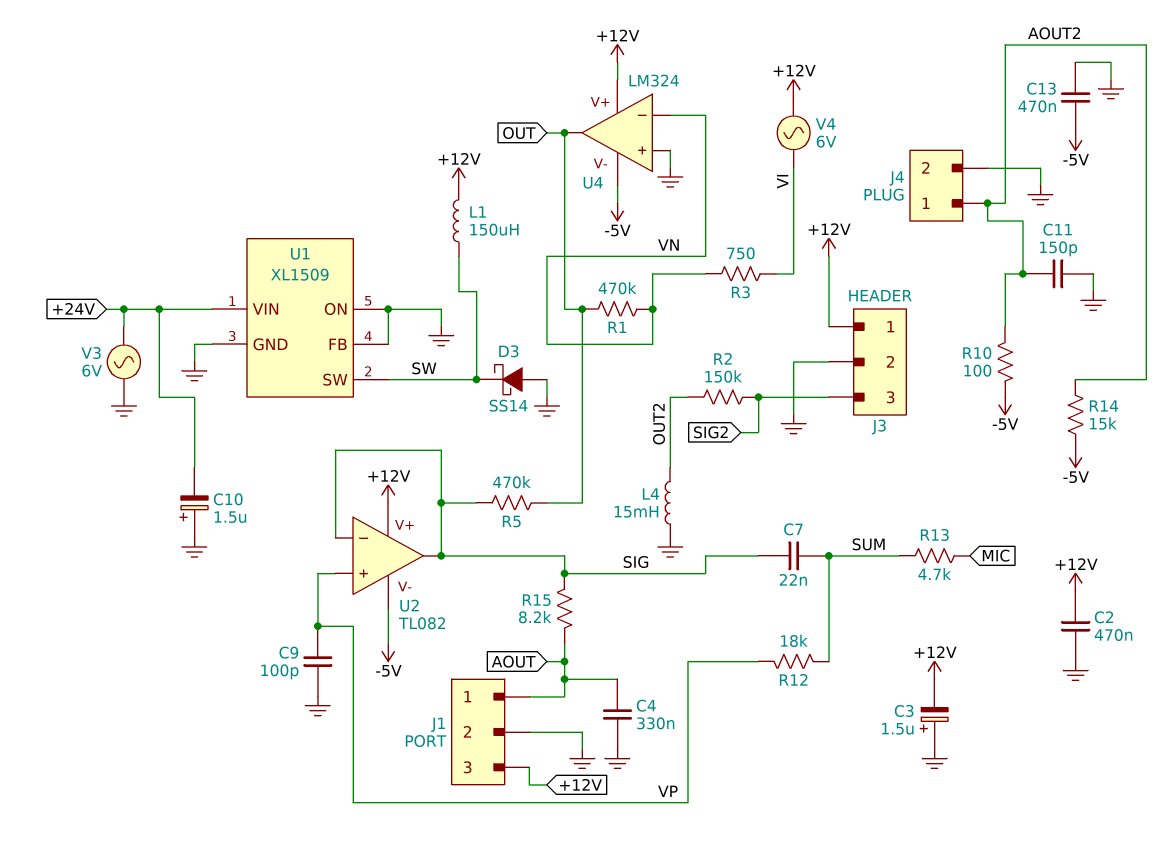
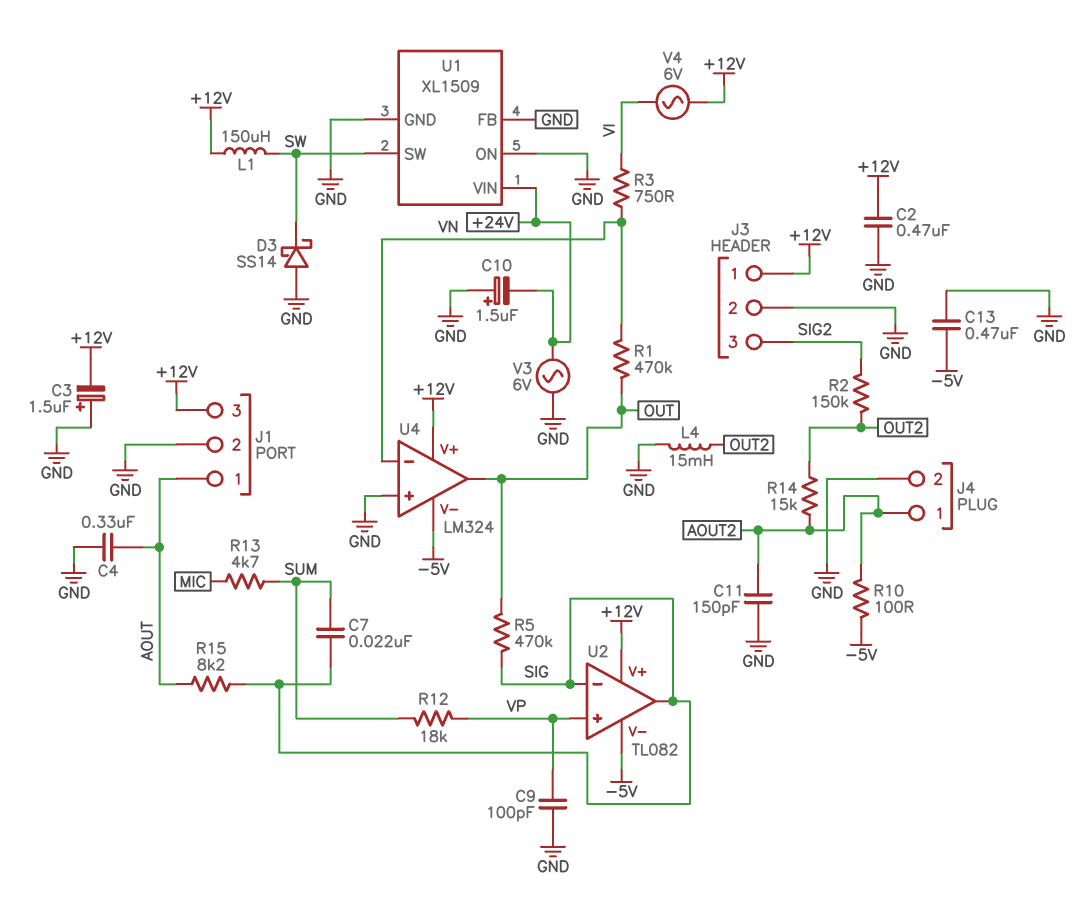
R14: 15k (-5V, AOUT2) -> 15k (AOUT2, OUT2)

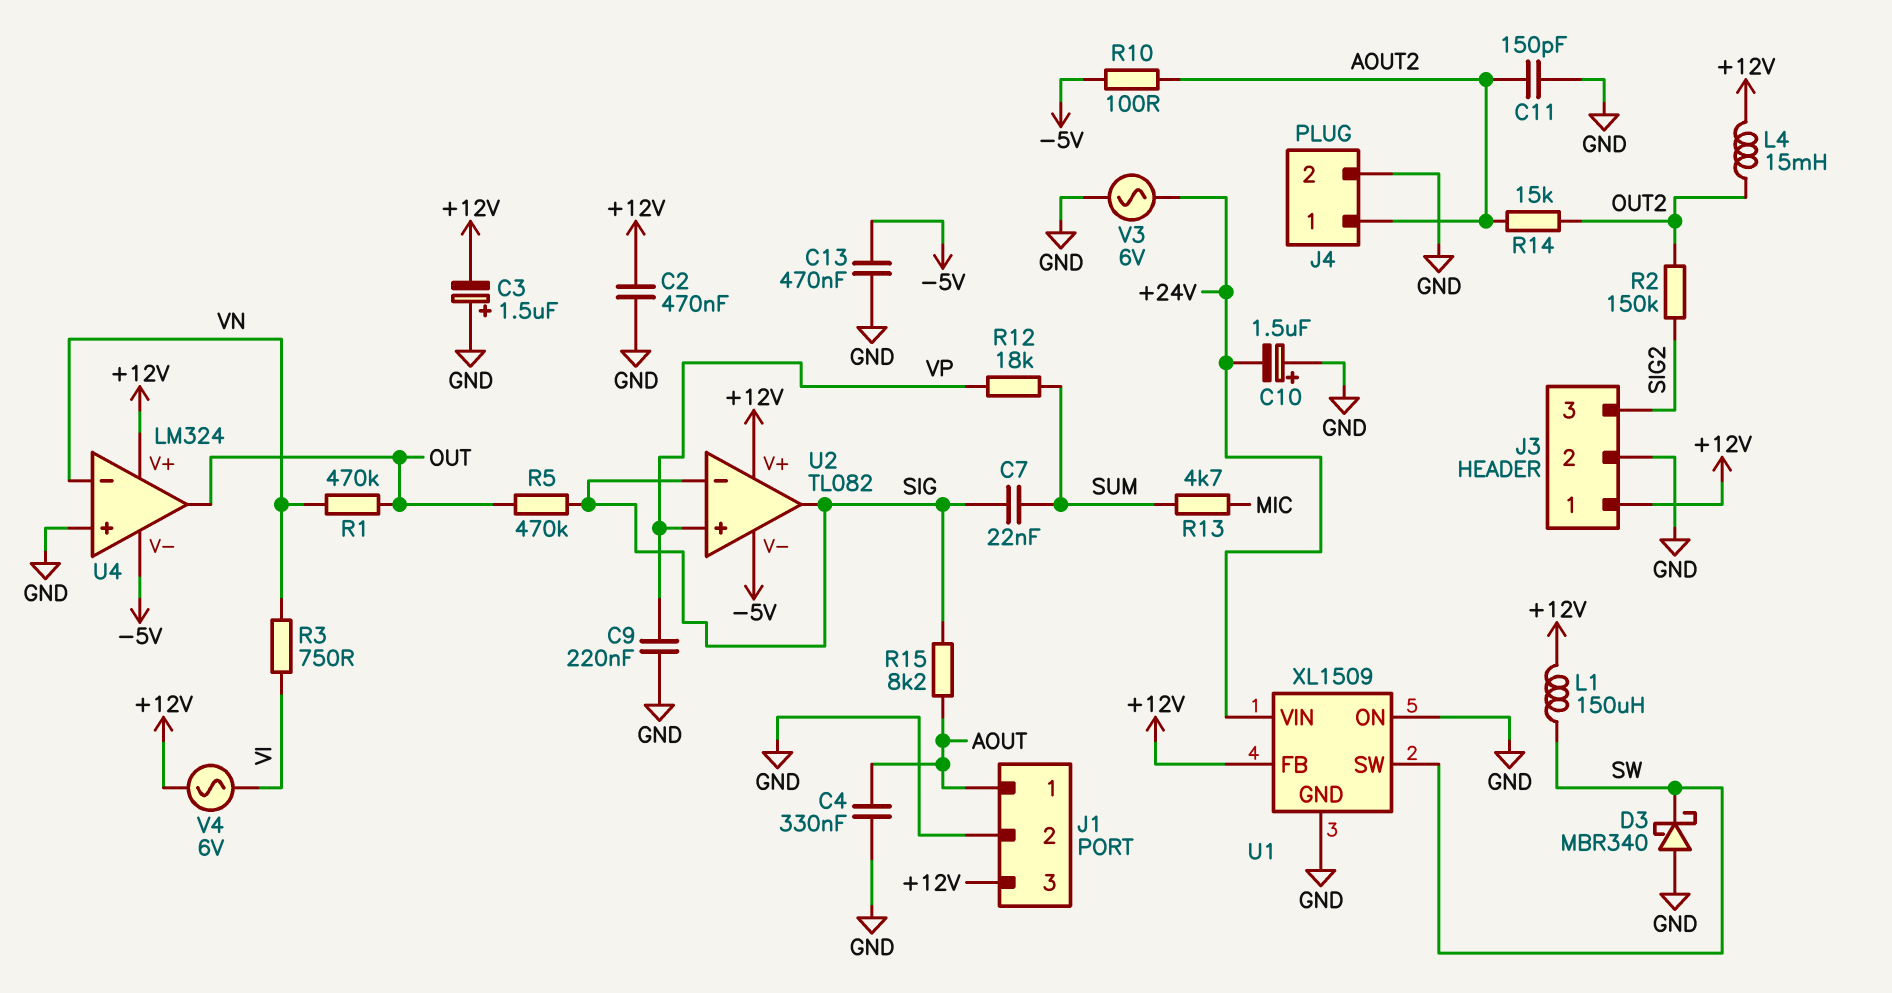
C9: 100pF (GND, VP) -> 220nF (GND, VP)
D3: schottky SS14 (A GND, K SW) -> schottky MBR340 (A GND, K SW)
L4: 15mH (GND, OUT2) -> 15mH (+12V, OUT2)
U1 pin FB: GND -> +12V

